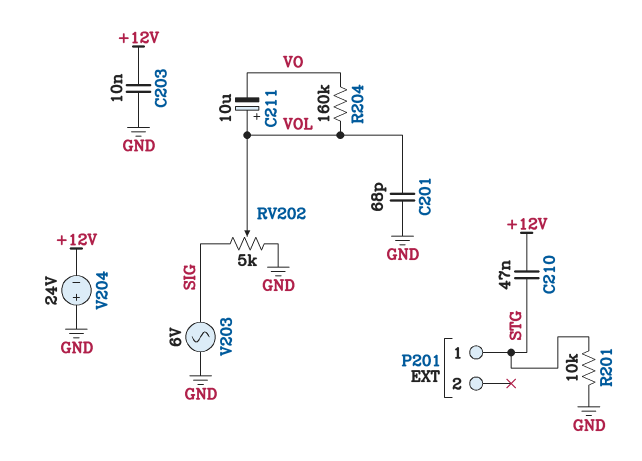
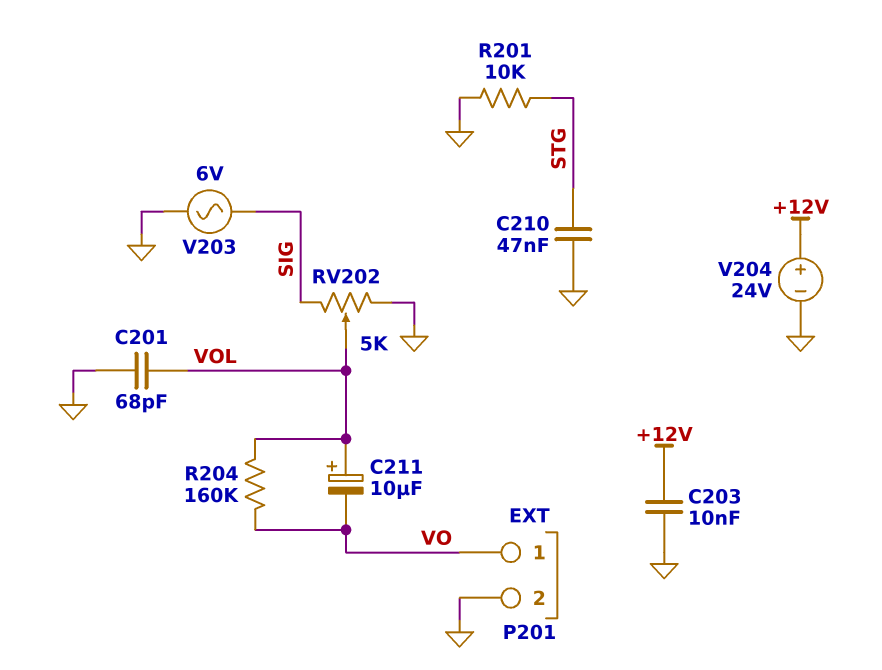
C210: 47nF (+12V, STG) -> 47nF (GND, STG)
P201 pin 1: STG -> VO
P201 pin 2: none -> GND
V204: 24V (plus GND, minus +12V) -> 24V (plus +12V, minus GND)

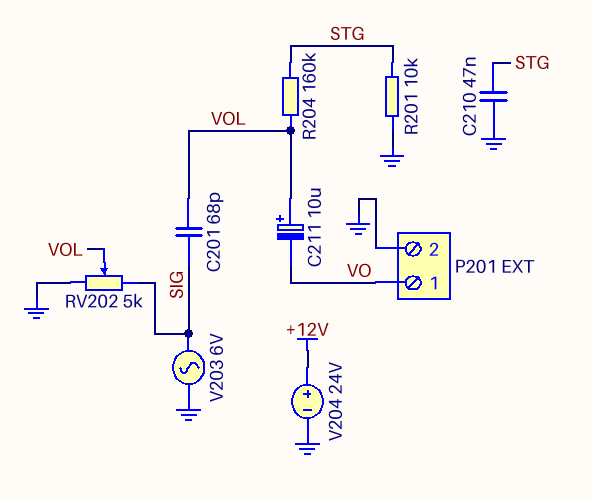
C201: 68pF (GND, VOL) -> 68pF (SIG, VOL)
C203: 10nF (+12V, GND) -> none
R204: 160k (VO, VOL) -> 160k (STG, VOL)

